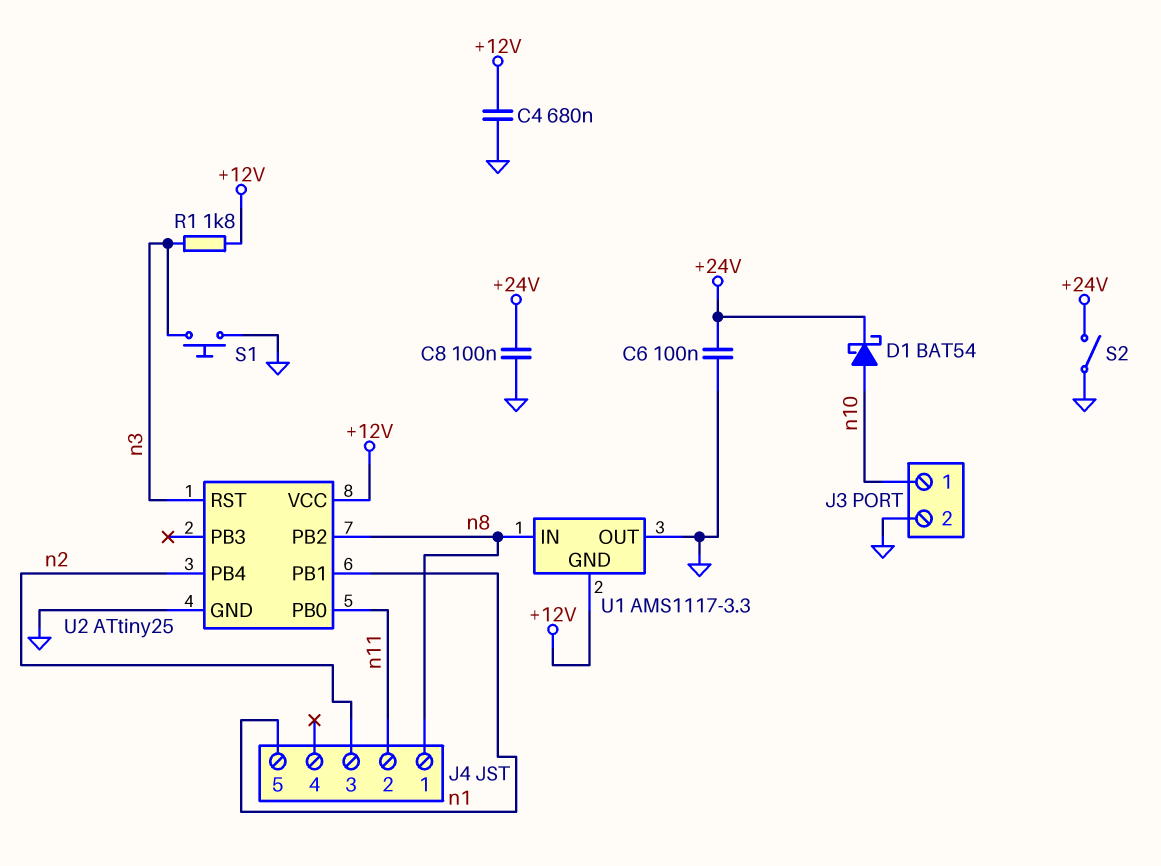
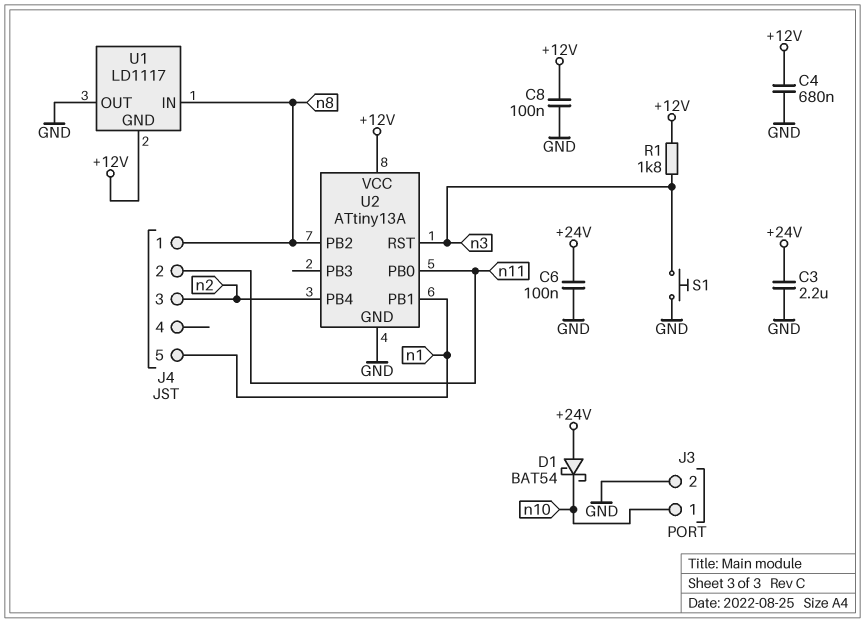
C3: none -> 2.2uF (+24V, GND)
C8: 100nF (+24V, GND) -> 100nF (+12V, GND)
D1: schottky BAT54 (A n10, K +24V) -> schottky BAT54 (A +24V, K n10)
S2: switch (+24V, GND) -> none
U1: AMS1117-3.3 -> LD1117
U2: ATtiny25 -> ATtiny13A

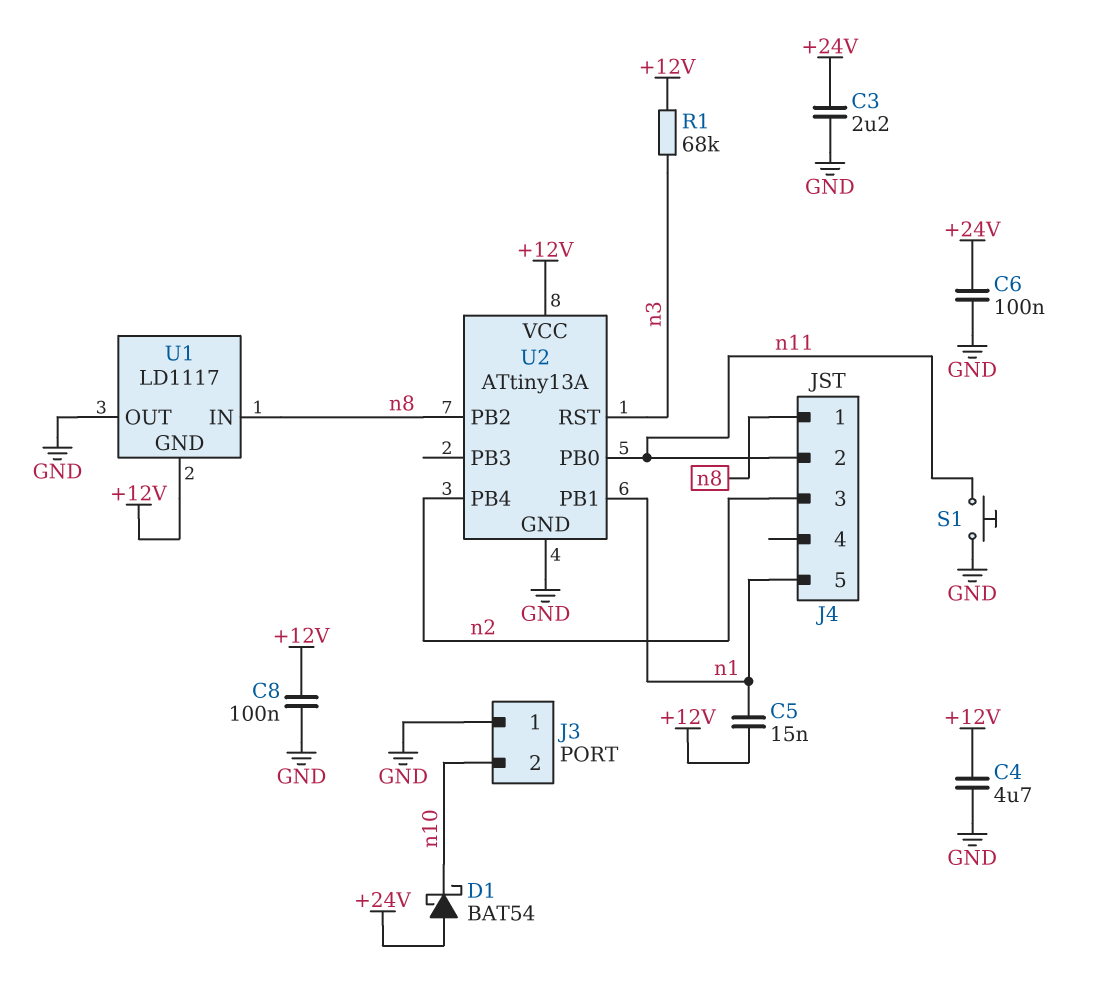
C4: 680nF (+12V, GND) -> 4.7uF (+12V, GND)
C5: none -> 15nF (+12V, n1)
J3 pin 1: n10 -> GND
J3 pin 2: GND -> n10
R1: 1.8k (+12V, n3) -> 68k (+12V, n3)
S1: button (GND, n3) -> button (GND, n11)

